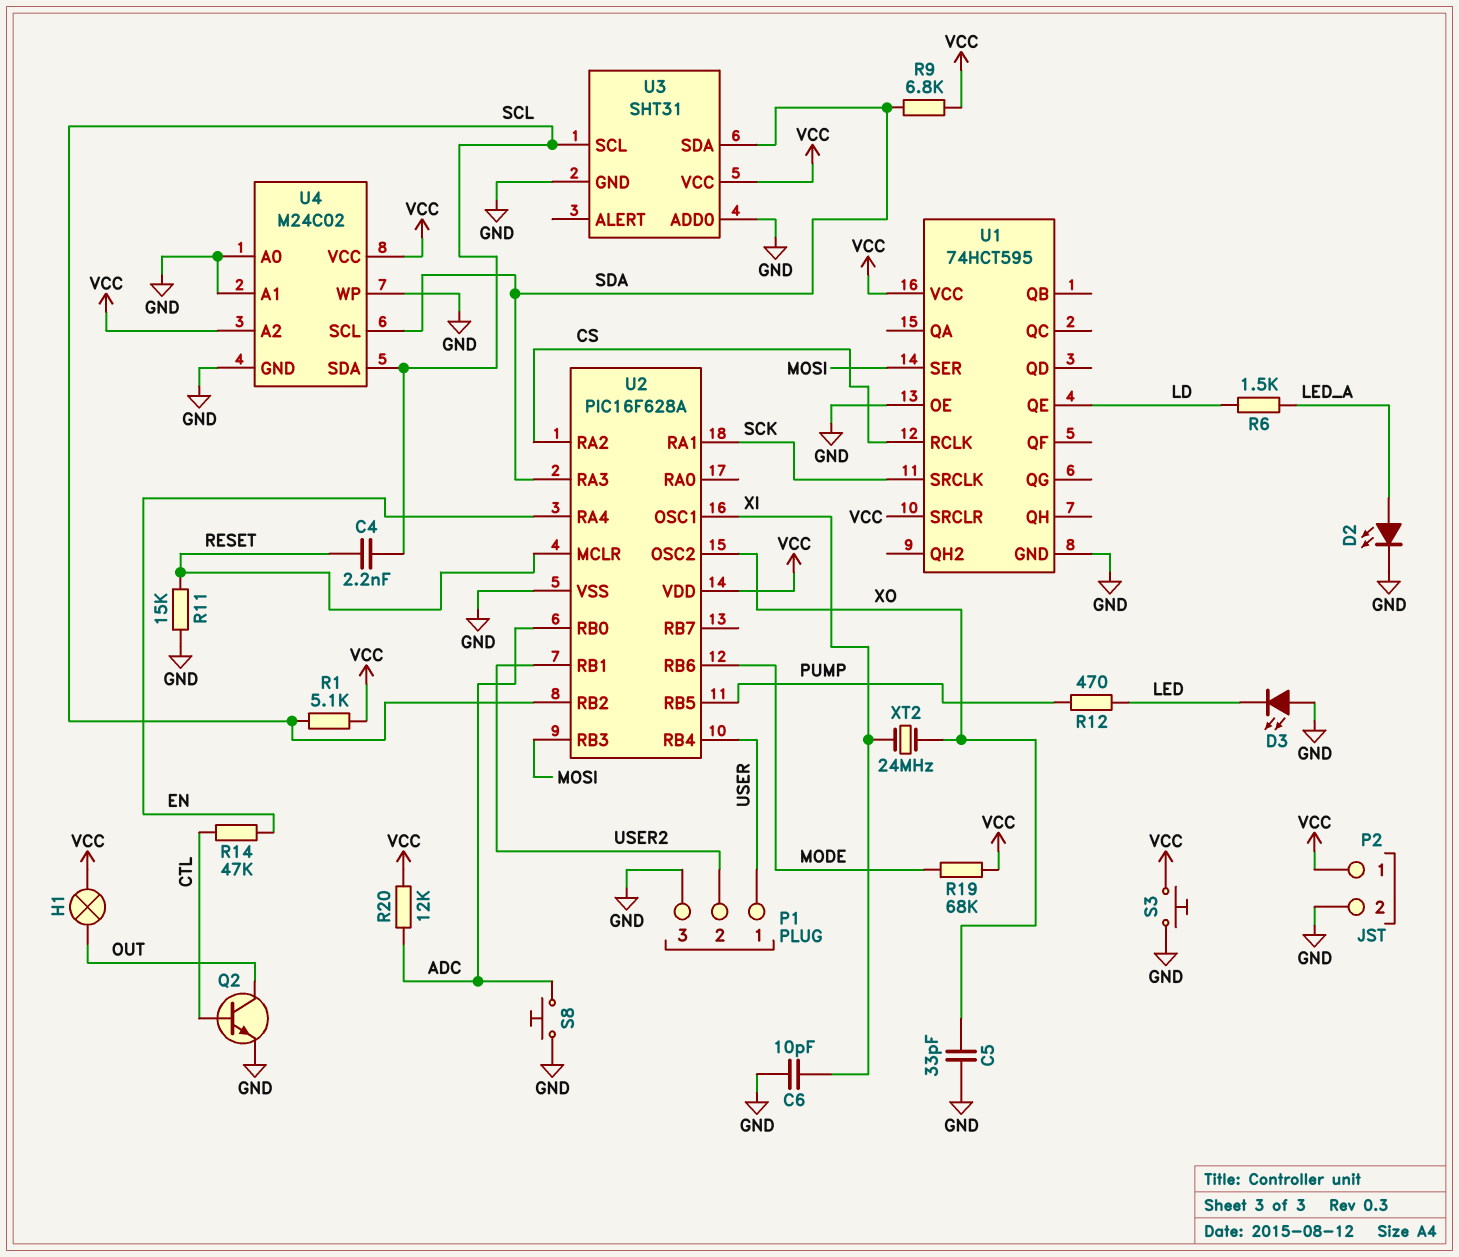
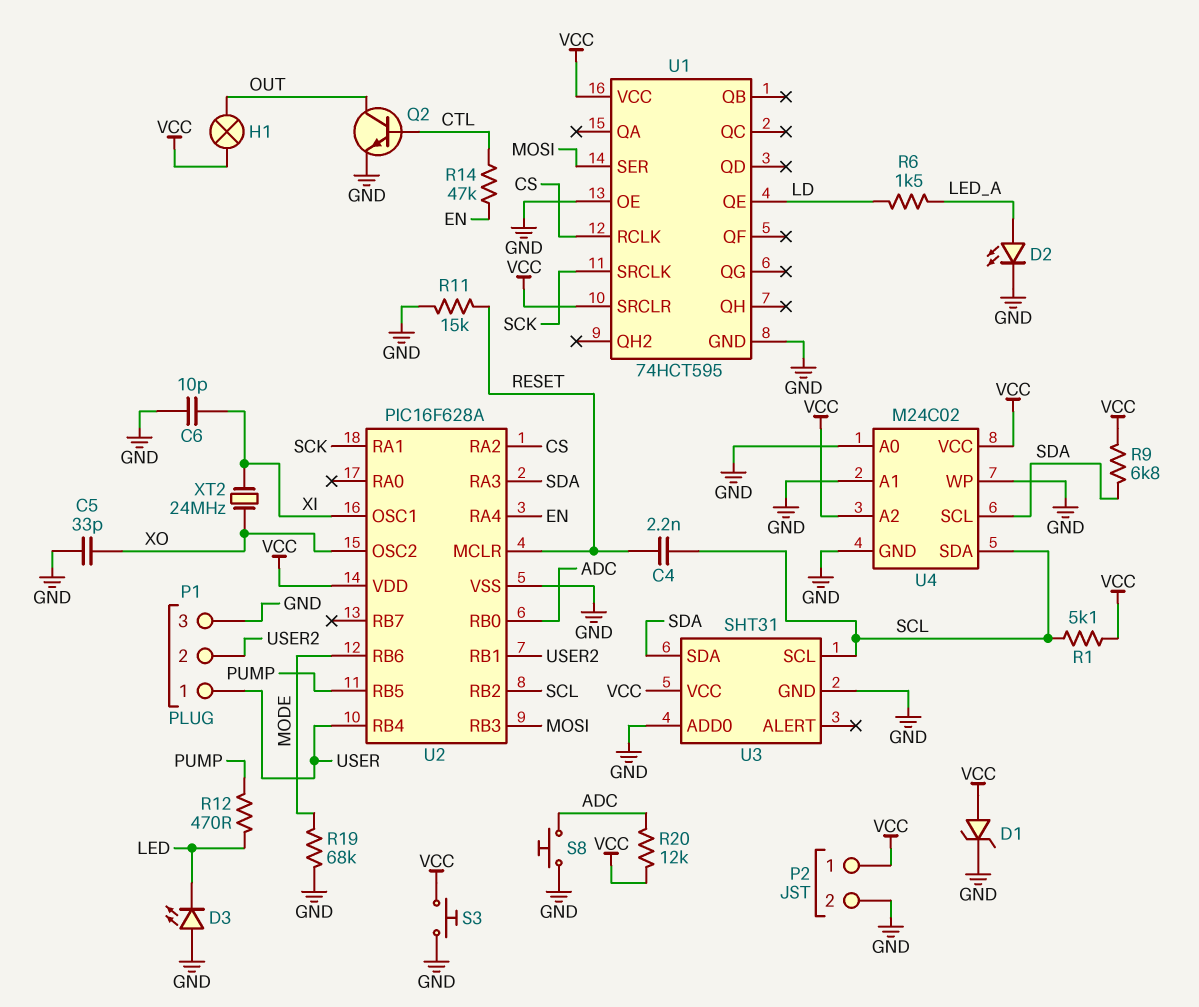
D1: none -> zener (A VCC, K GND)
R19: 68k (MODE, VCC) -> 68k (GND, MODE)

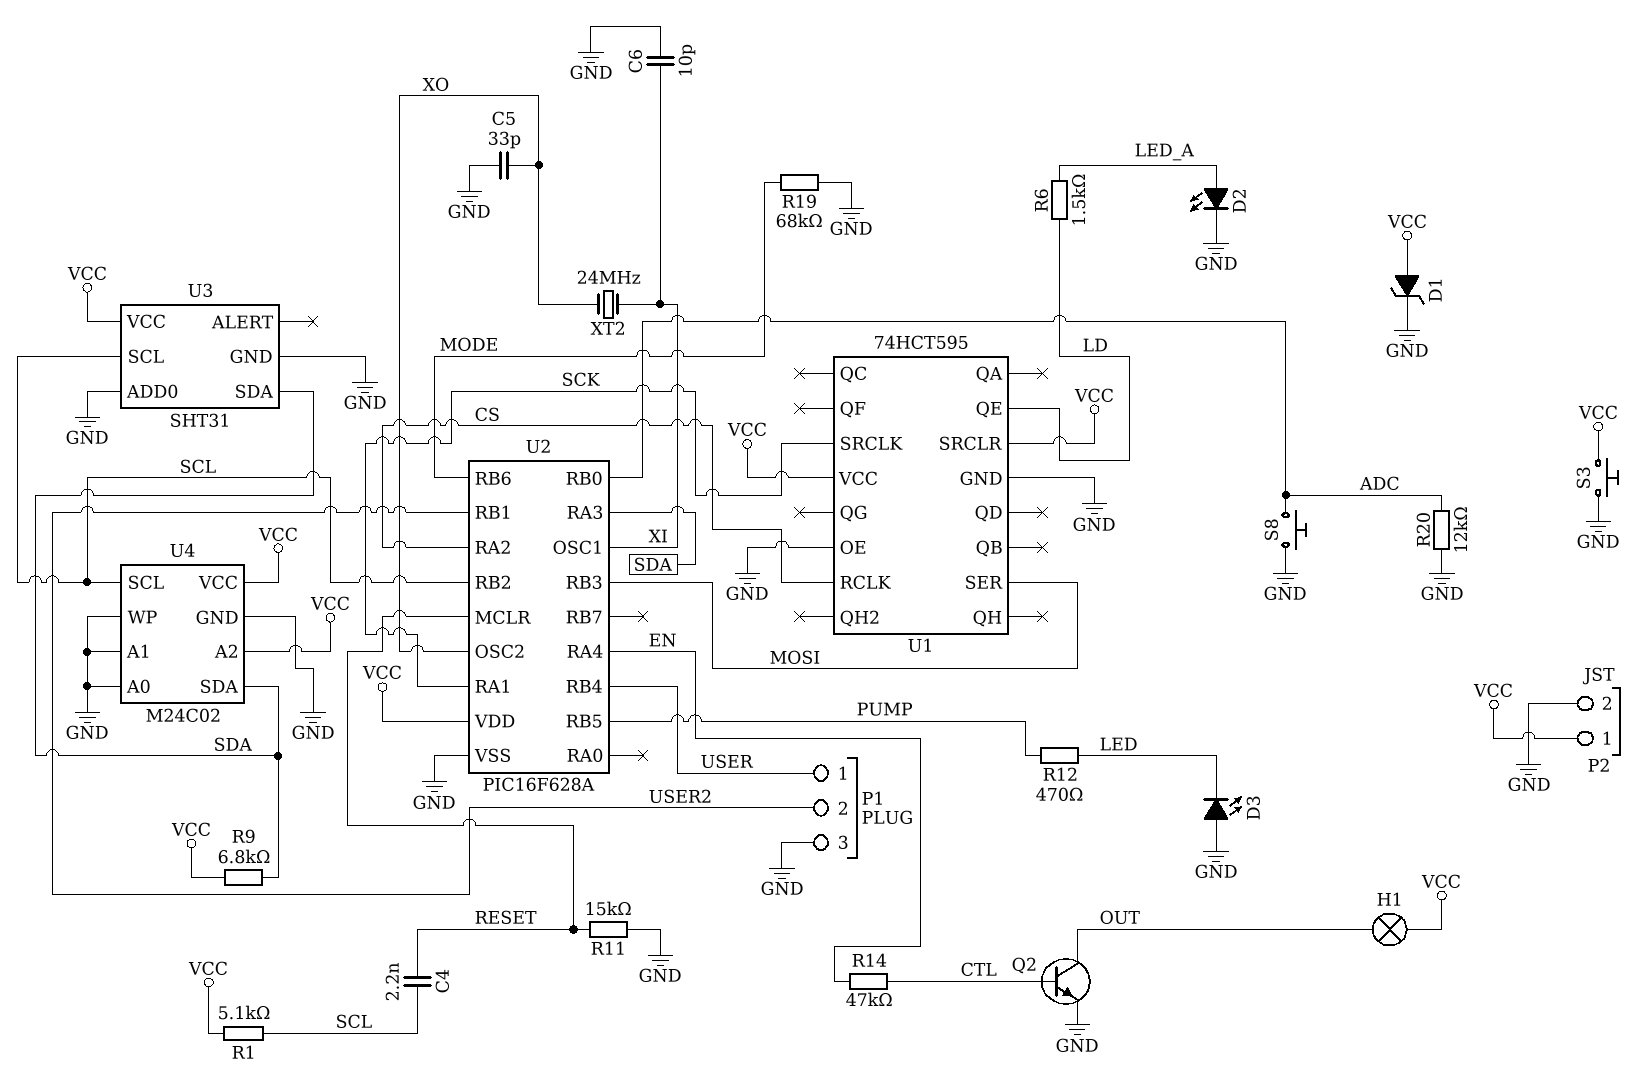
R20: 12k (ADC, VCC) -> 12k (ADC, GND)
U4 pin SCL: SDA -> SCL
U4 pin SDA: SCL -> SDA

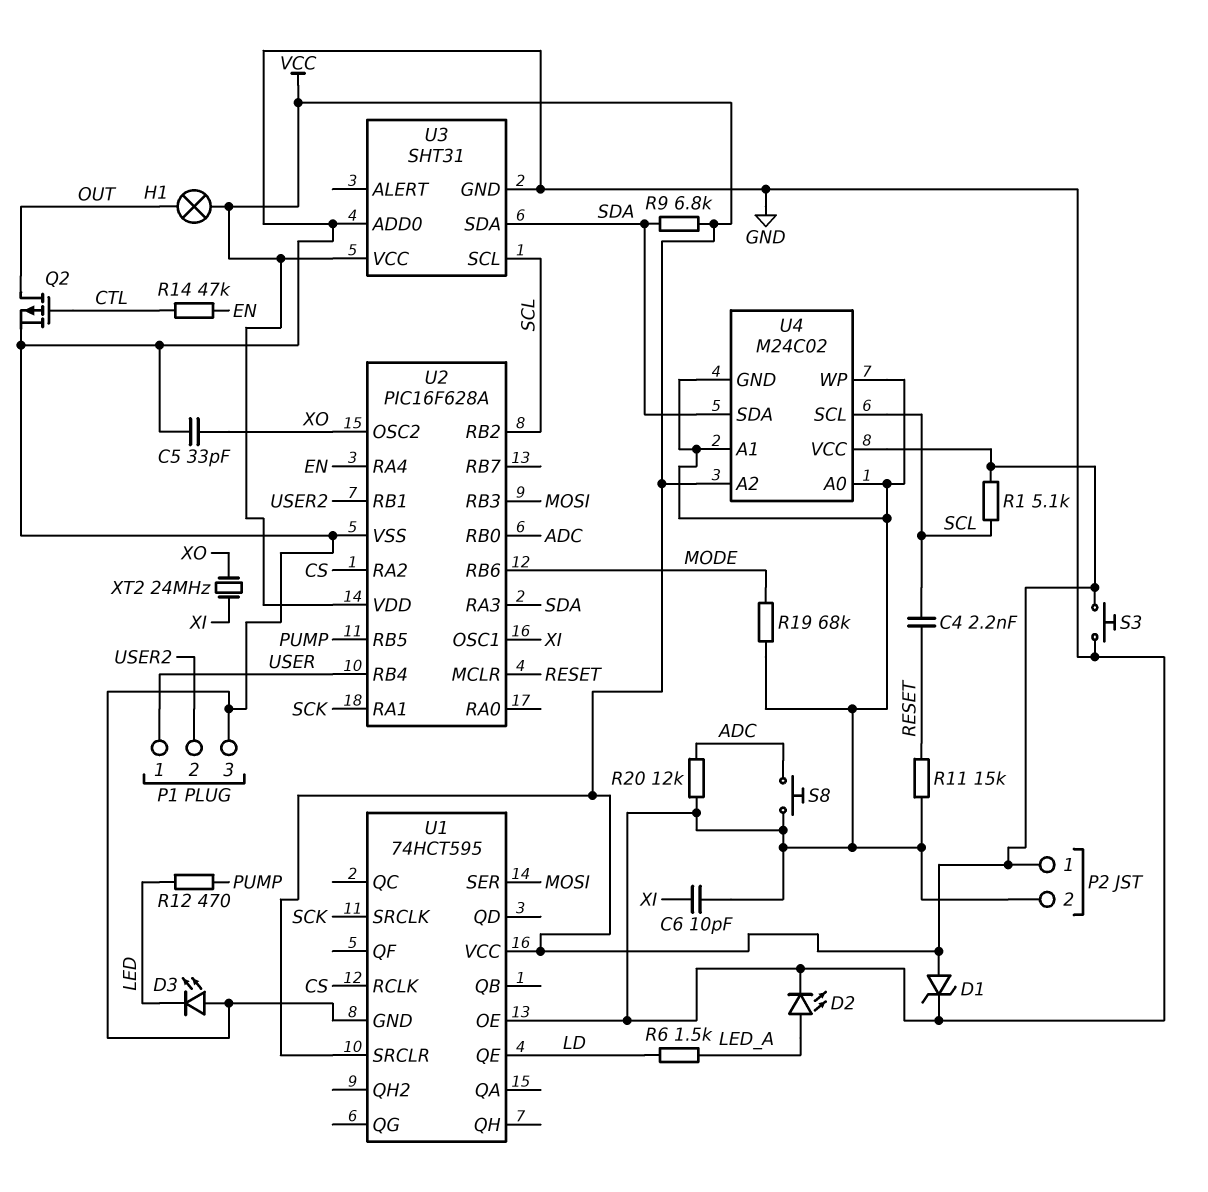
Q2: NPN (B CTL, C OUT, E GND) -> PMOS (G CTL, D OUT, S GND)

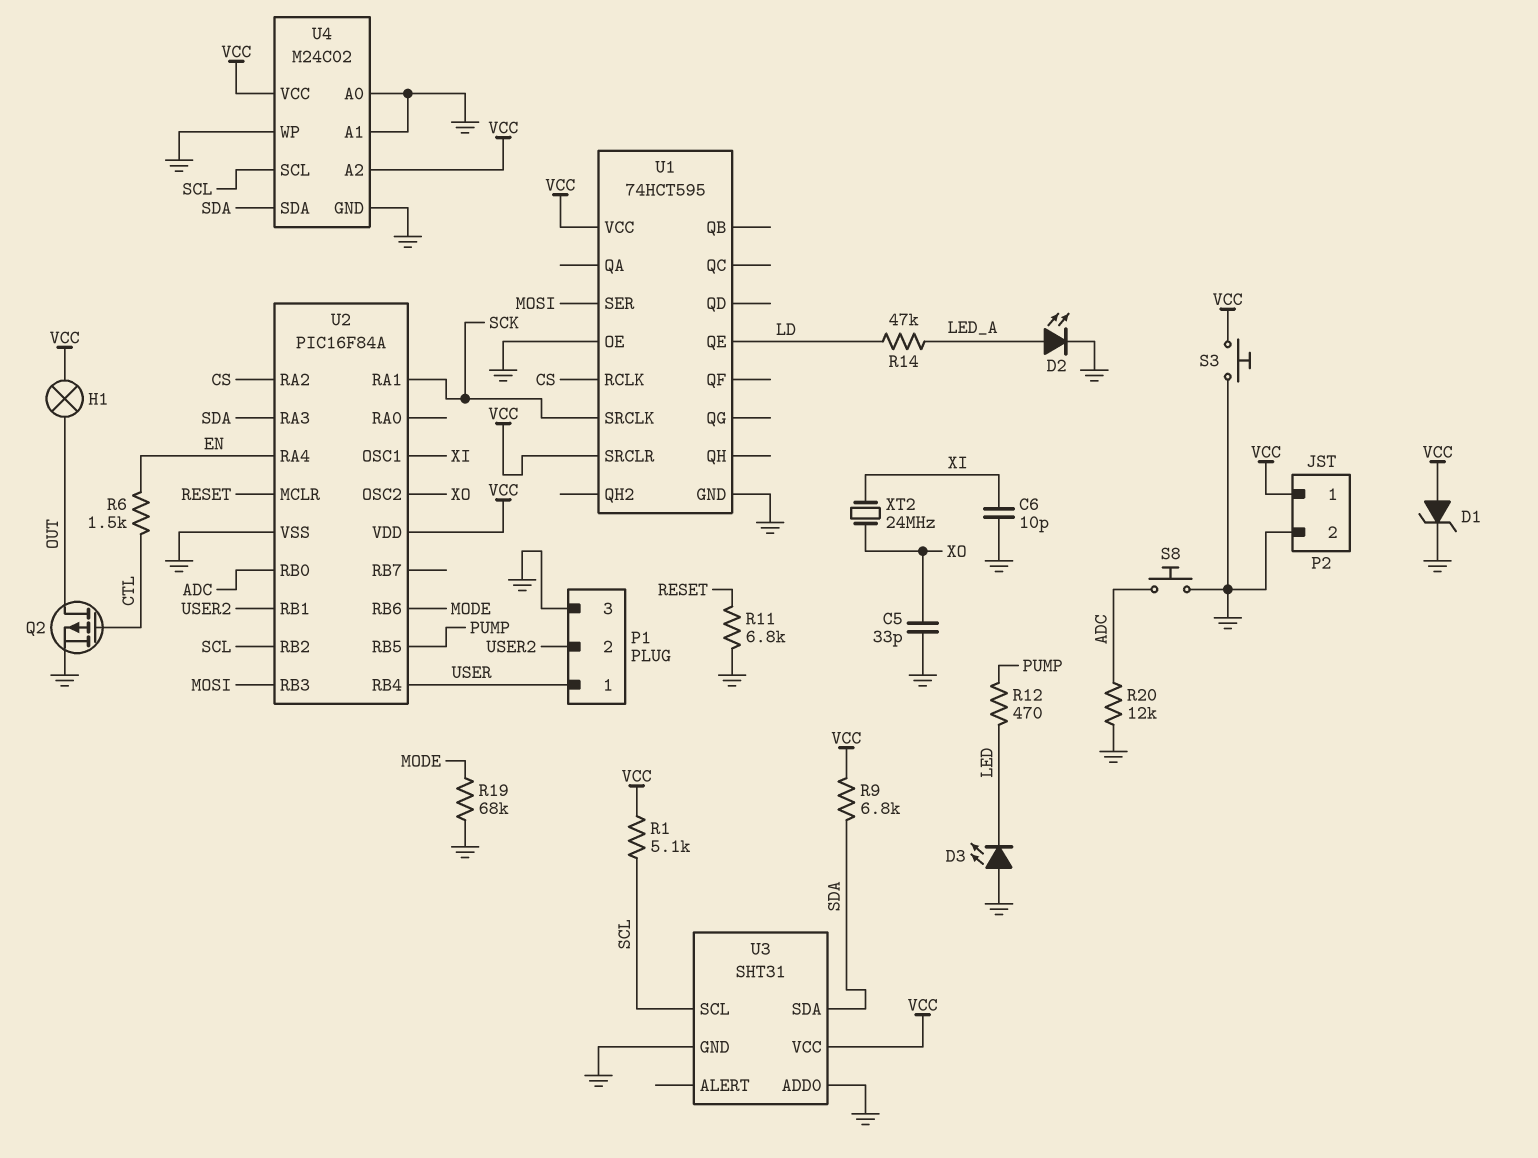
C4: 2.2nF (RESET, SCL) -> none
R6: 1.5k (LD, LED_A) -> 1.5k (CTL, EN)
R11: 15k (GND, RESET) -> 6.8k (GND, RESET)
R14: 47k (CTL, EN) -> 47k (LD, LED_A)
U2: PIC16F628A -> PIC16F84A

